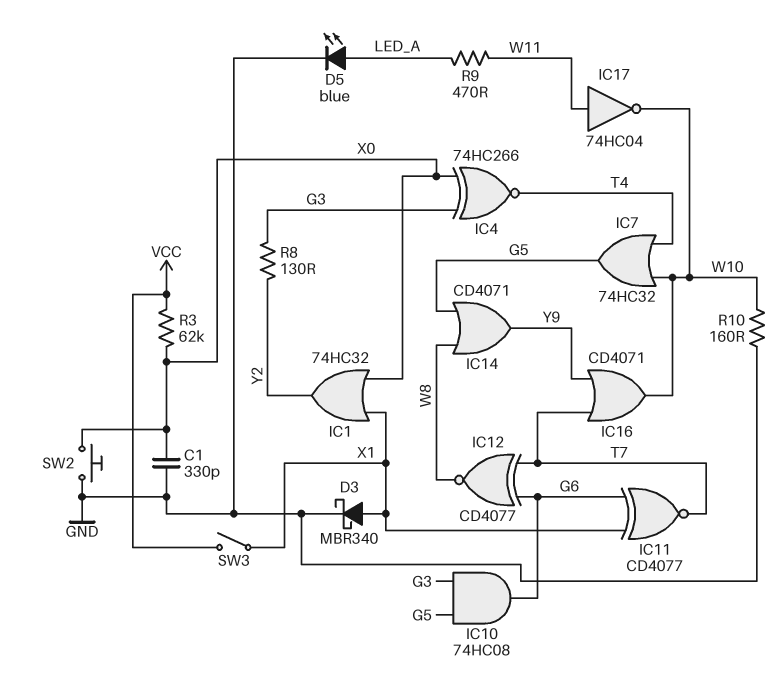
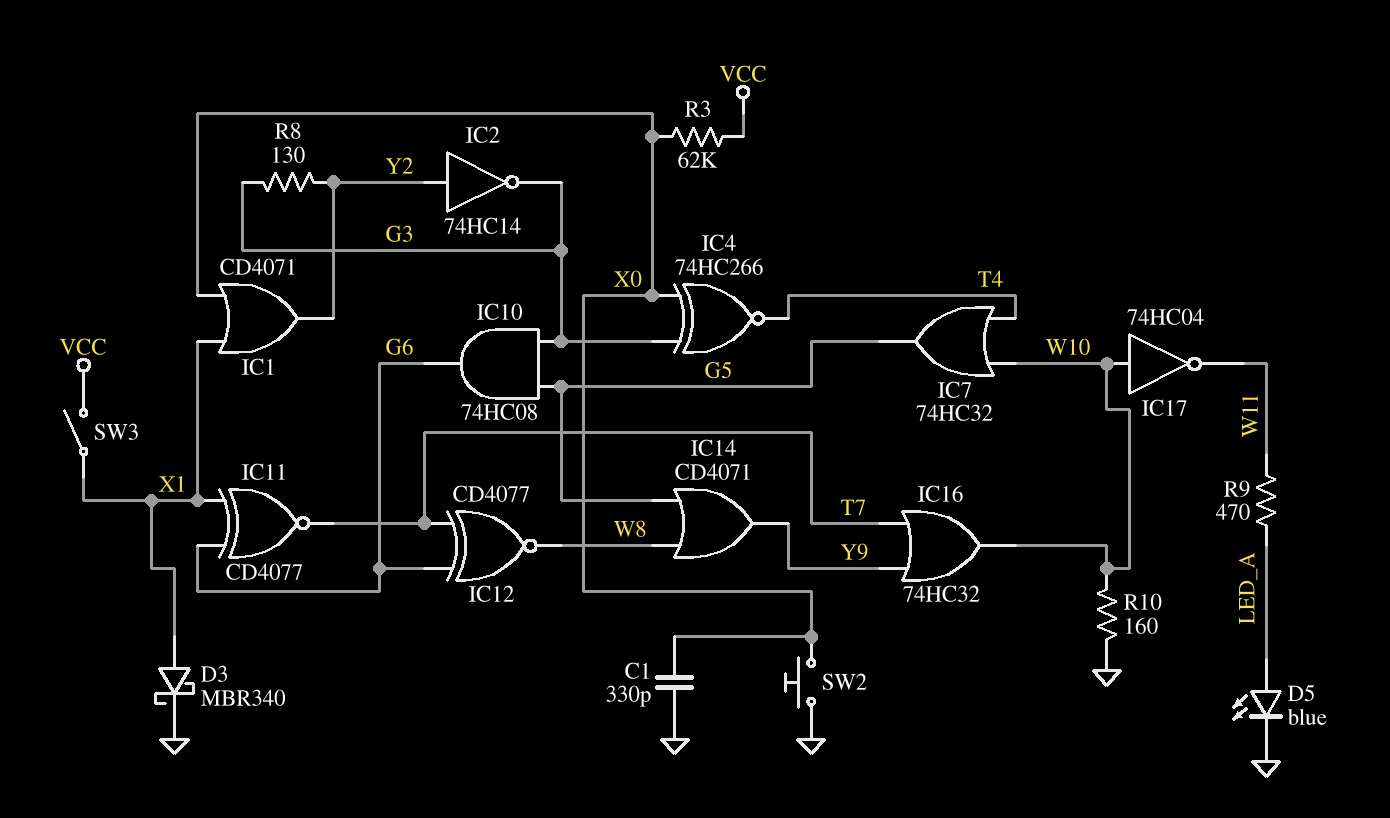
IC1: OR 74HC32 (in X0, in X1, out Y2) -> OR CD4071 (in X0, in X1, out Y2)
IC2: none -> NOT 74HC14 (in Y2, out G3)
IC16: OR CD4071 (in T7, in Y9, out W10) -> OR 74HC32 (in T7, in Y9, out W10)
IC17: NOT 74HC04 (in W11, out W10) -> NOT 74HC04 (in W10, out W11)

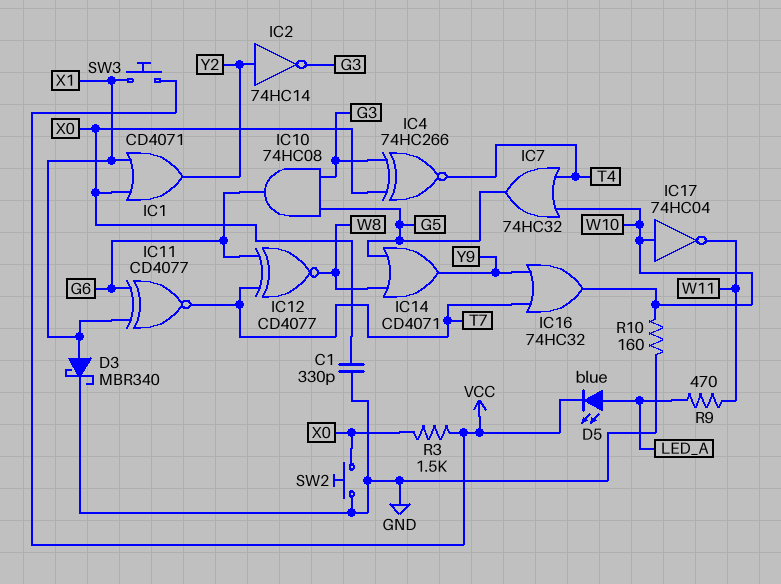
D5: LED blue (A LED_A, K GND) -> LED blue (A LED_A, K VCC)
R3: 62k (VCC, X0) -> 1.5k (VCC, X0)
R8: 130 (G3, Y2) -> none
SW3: switch (VCC, X1) -> button (VCC, X1)

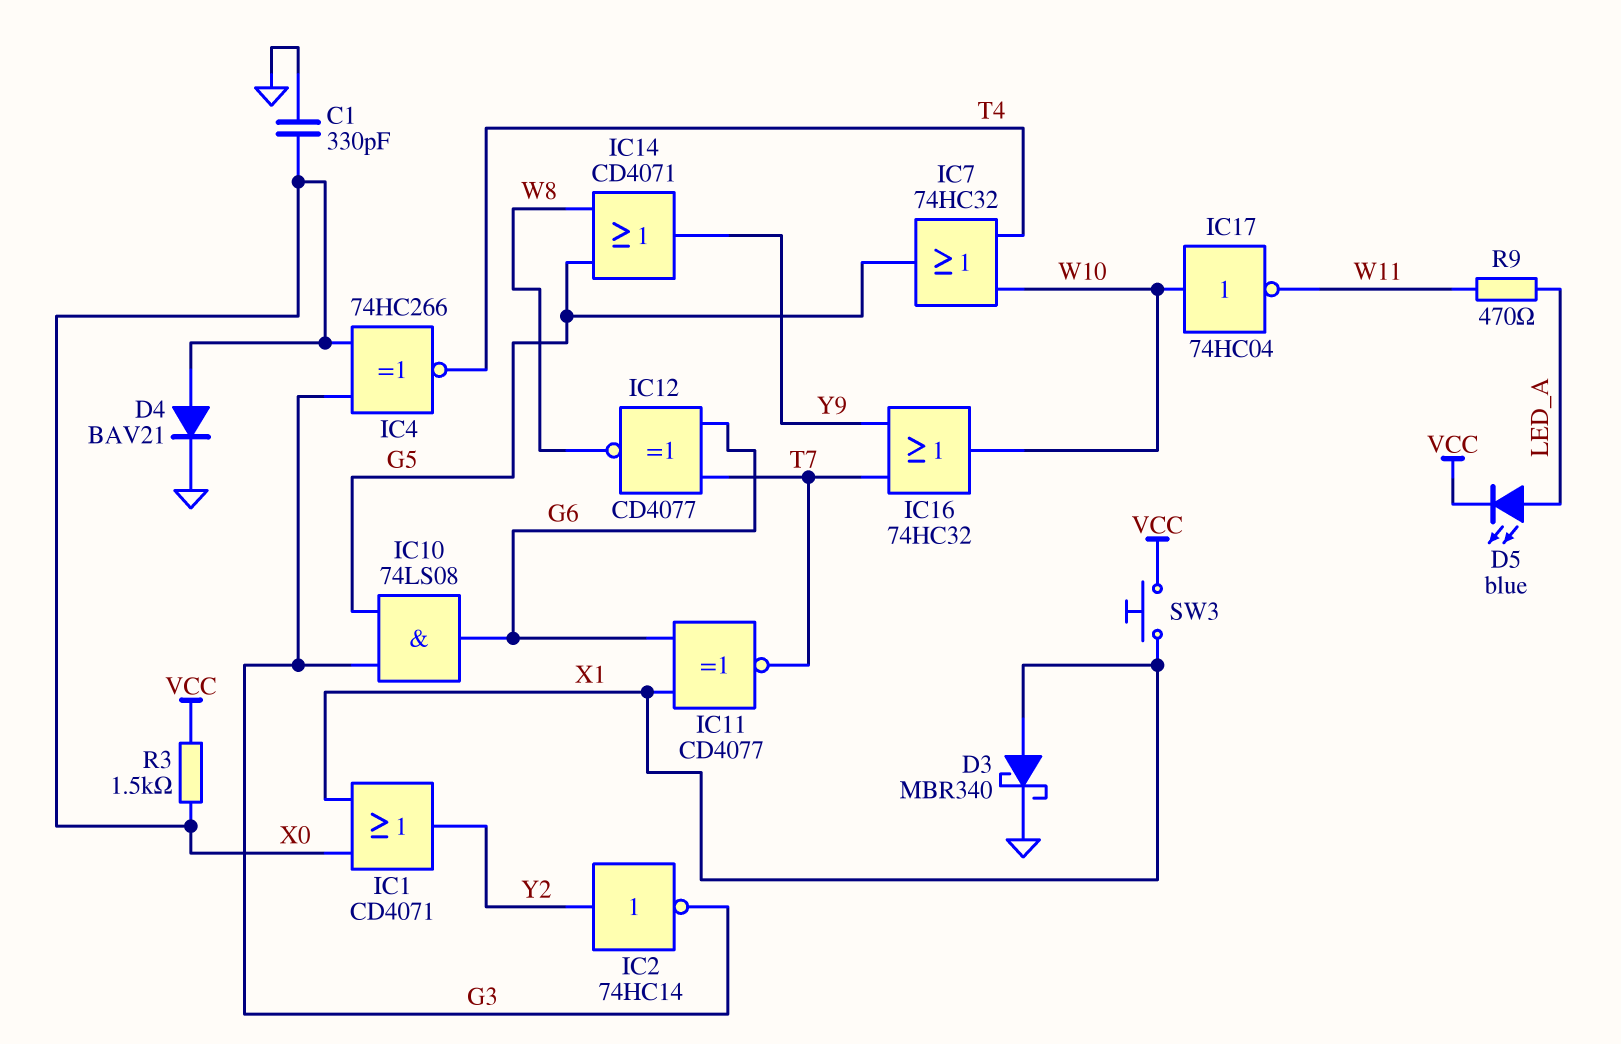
D4: none -> diode BAV21 (A X0, K GND)
IC10: AND 74HC08 (in G3, in G5, out G6) -> AND 74LS08 (in G3, in G5, out G6)
R10: 160 (GND, W10) -> none
SW2: button (GND, X0) -> none

